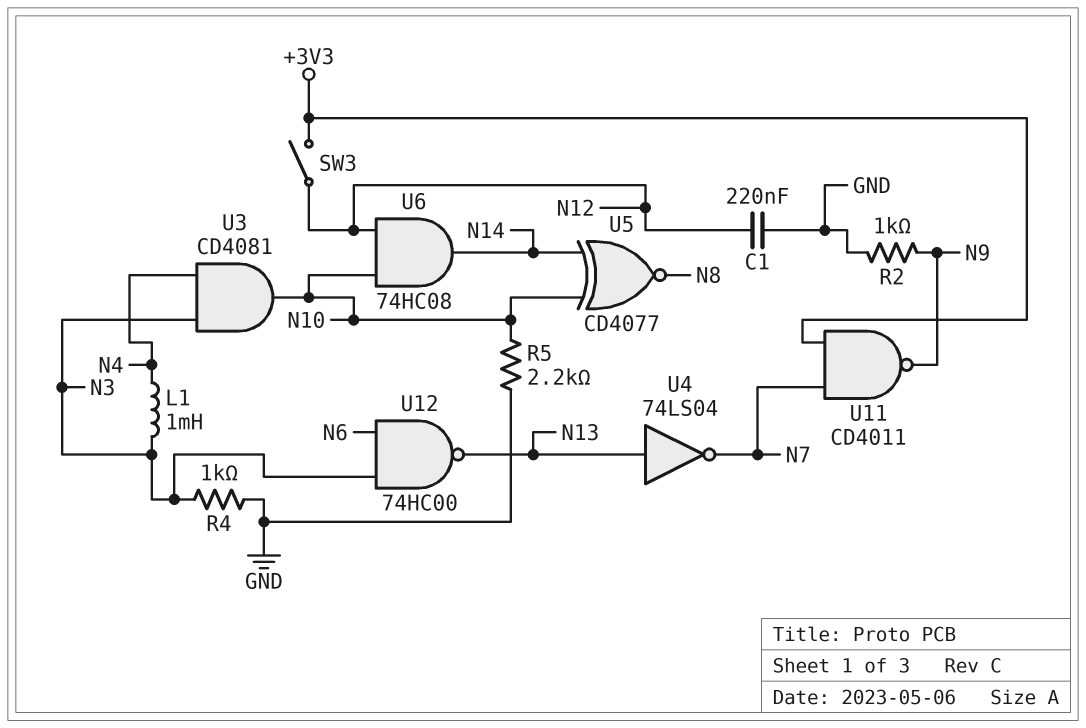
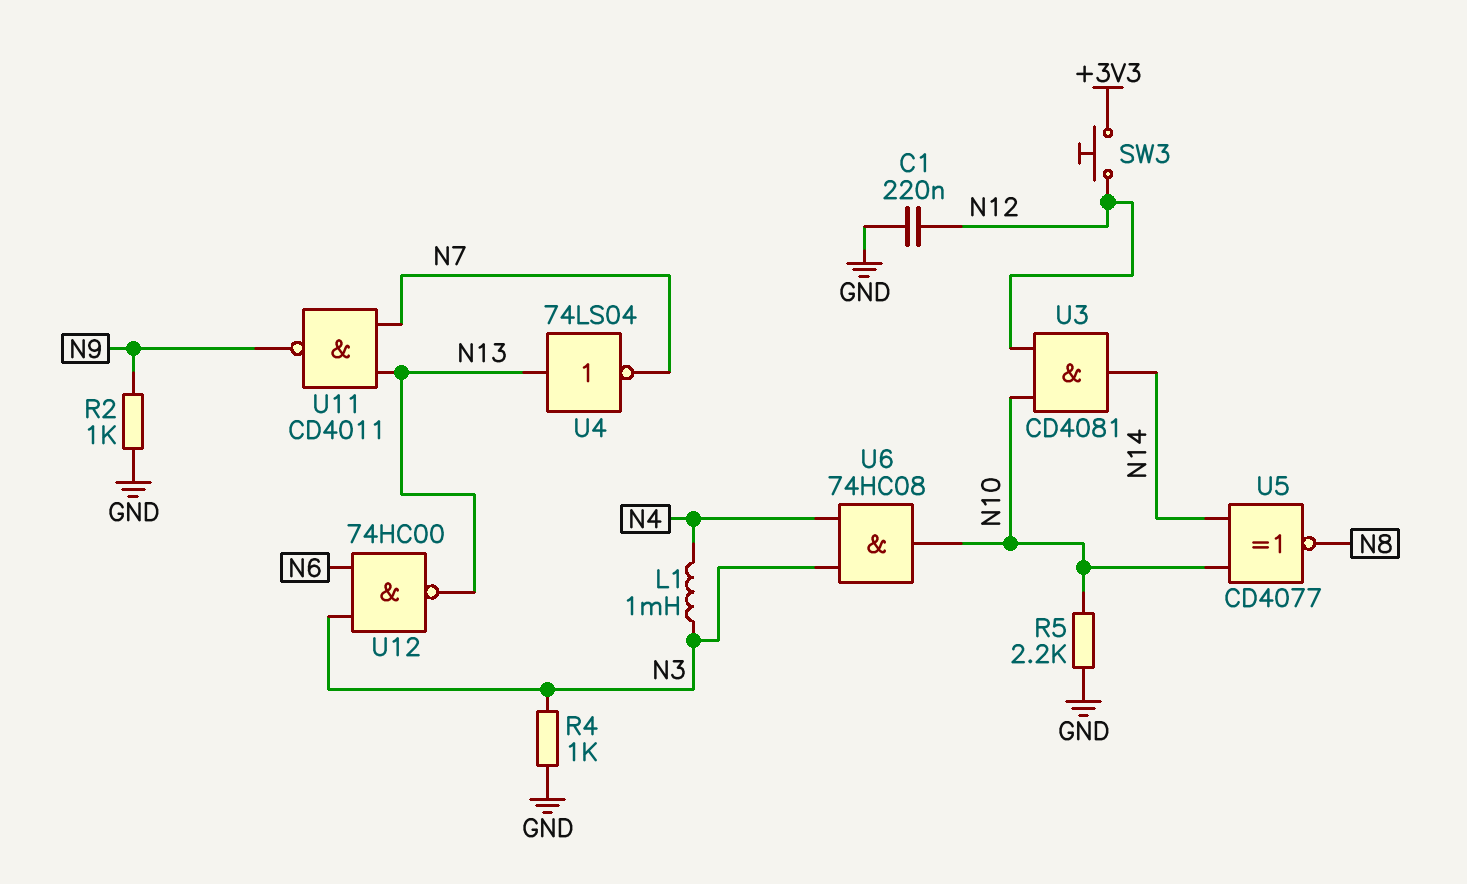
SW3: switch (+3V3, N12) -> button (+3V3, N12)
U3: AND CD4081 (in N3, in N4, out N10) -> AND CD4081 (in N10, in N12, out N14)
U6: AND 74HC08 (in N10, in N12, out N14) -> AND 74HC08 (in N3, in N4, out N10)
U11: NAND CD4011 (in +3V3, in N7, out N9) -> NAND CD4011 (in N7, in N13, out N9)

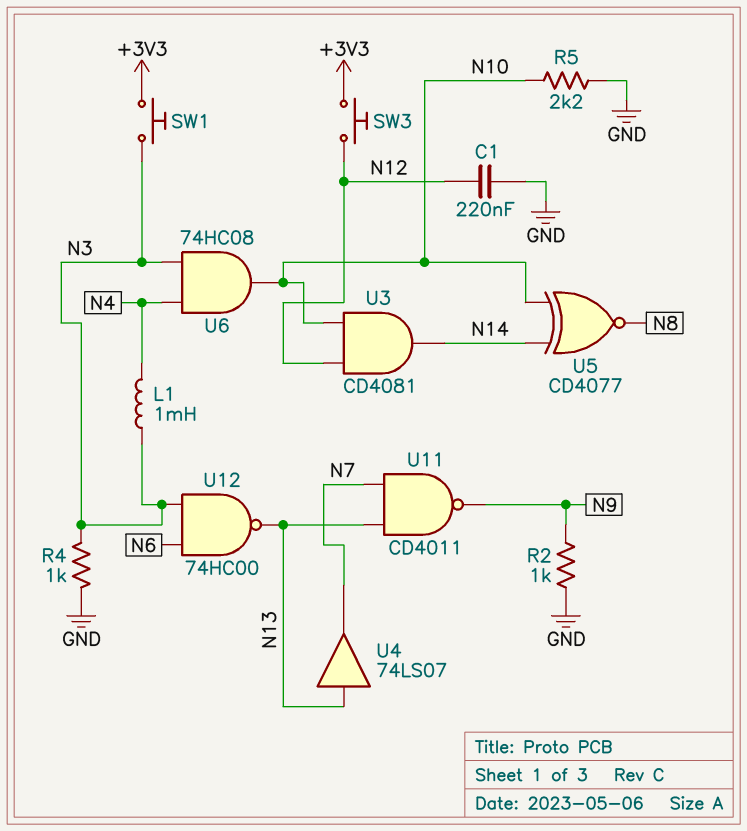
SW1: none -> button (+3V3, N3)
U4: NOT 74LS04 (in N13, out N7) -> buffer 74LS07 (in N13, out N7)

